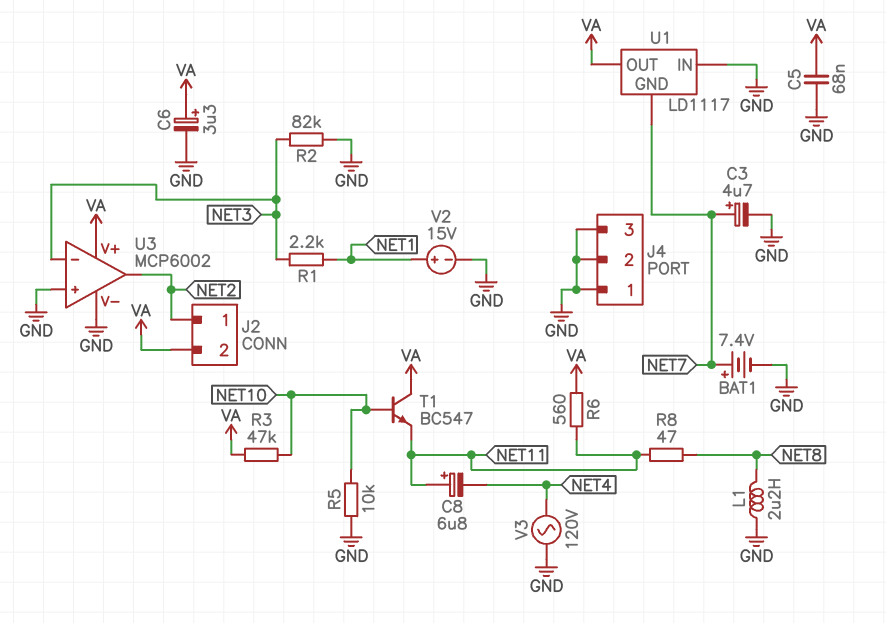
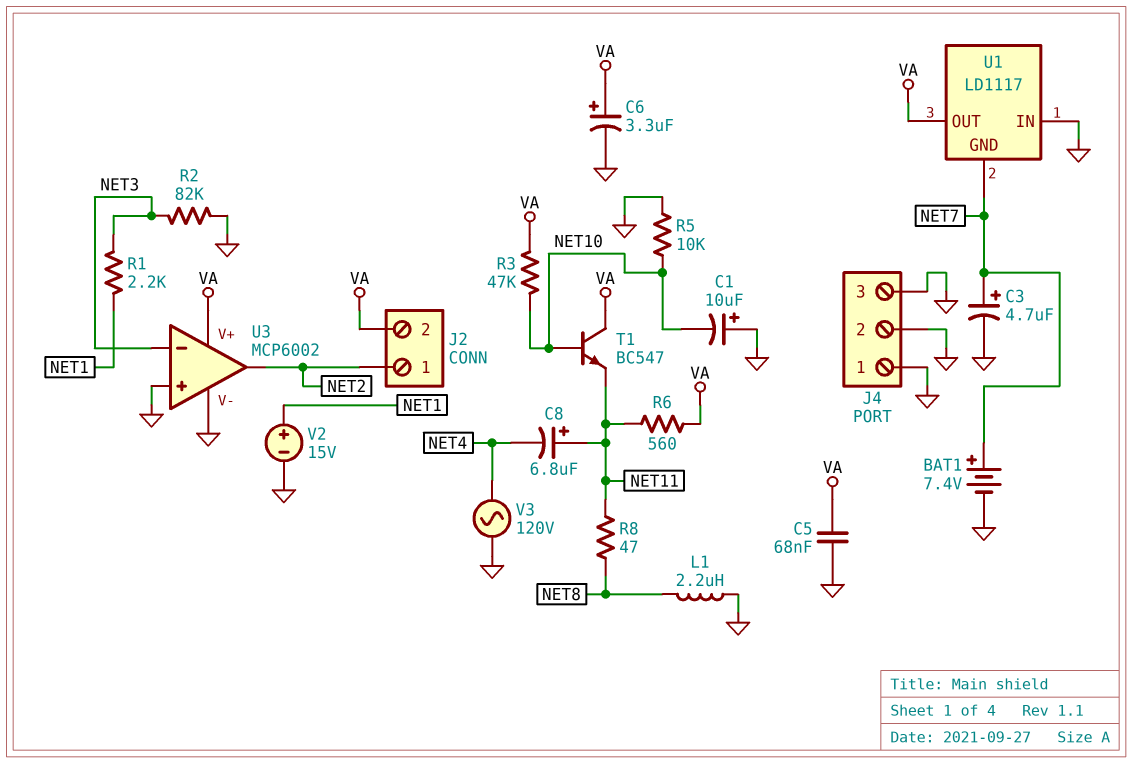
C1: none -> 10uF (plus GND, minus NET10)

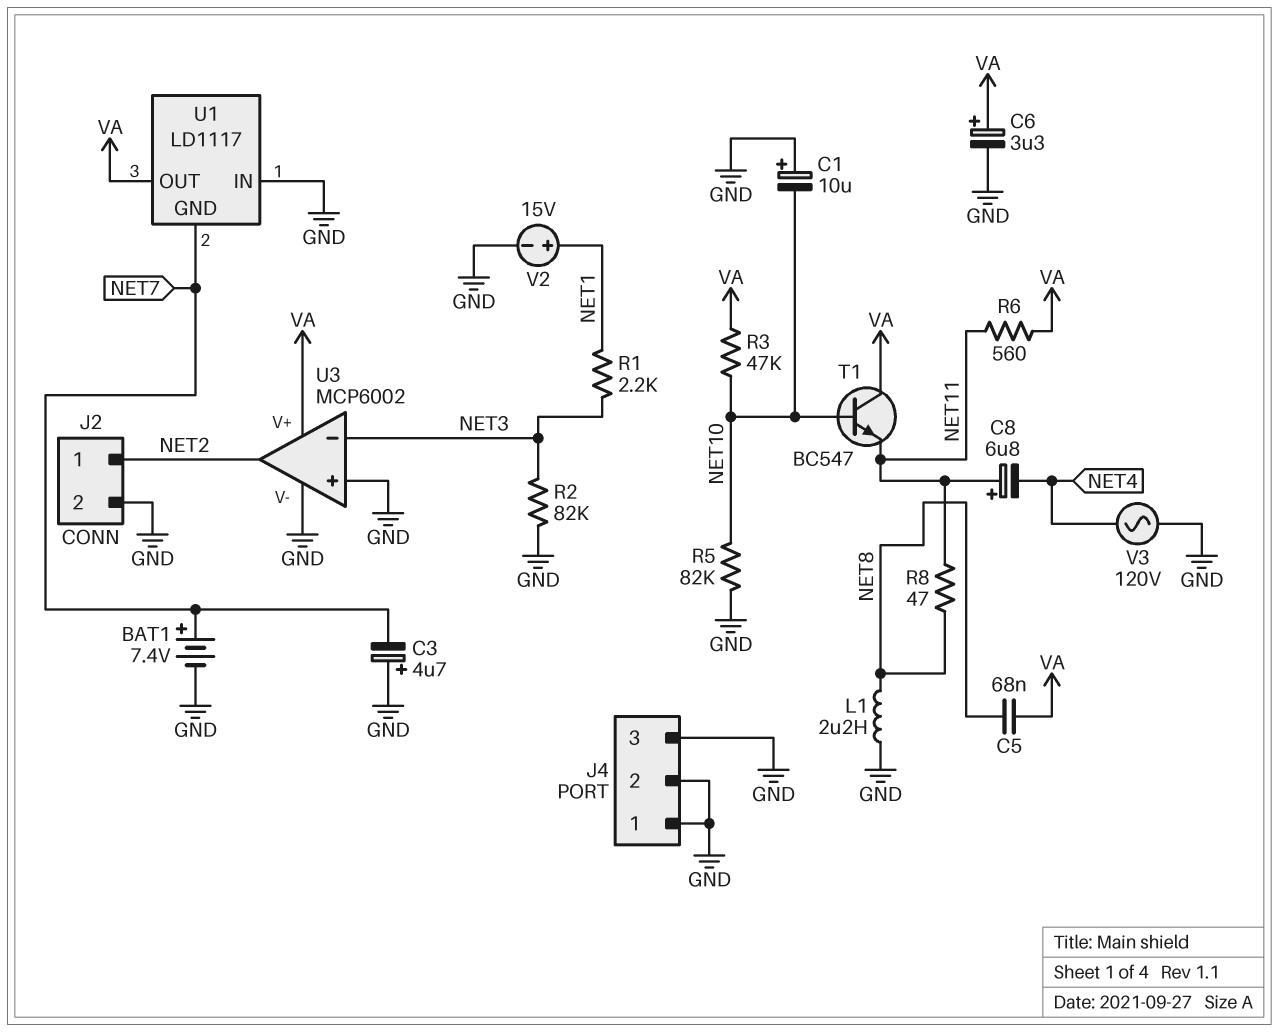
C3: 4.7uF (plus NET7, minus GND) -> 4.7uF (plus GND, minus NET7)
C5: 68nF (GND, VA) -> 68nF (NET8, VA)
J2 pin 2: VA -> GND
R5: 10k (GND, NET10) -> 82k (GND, NET10)

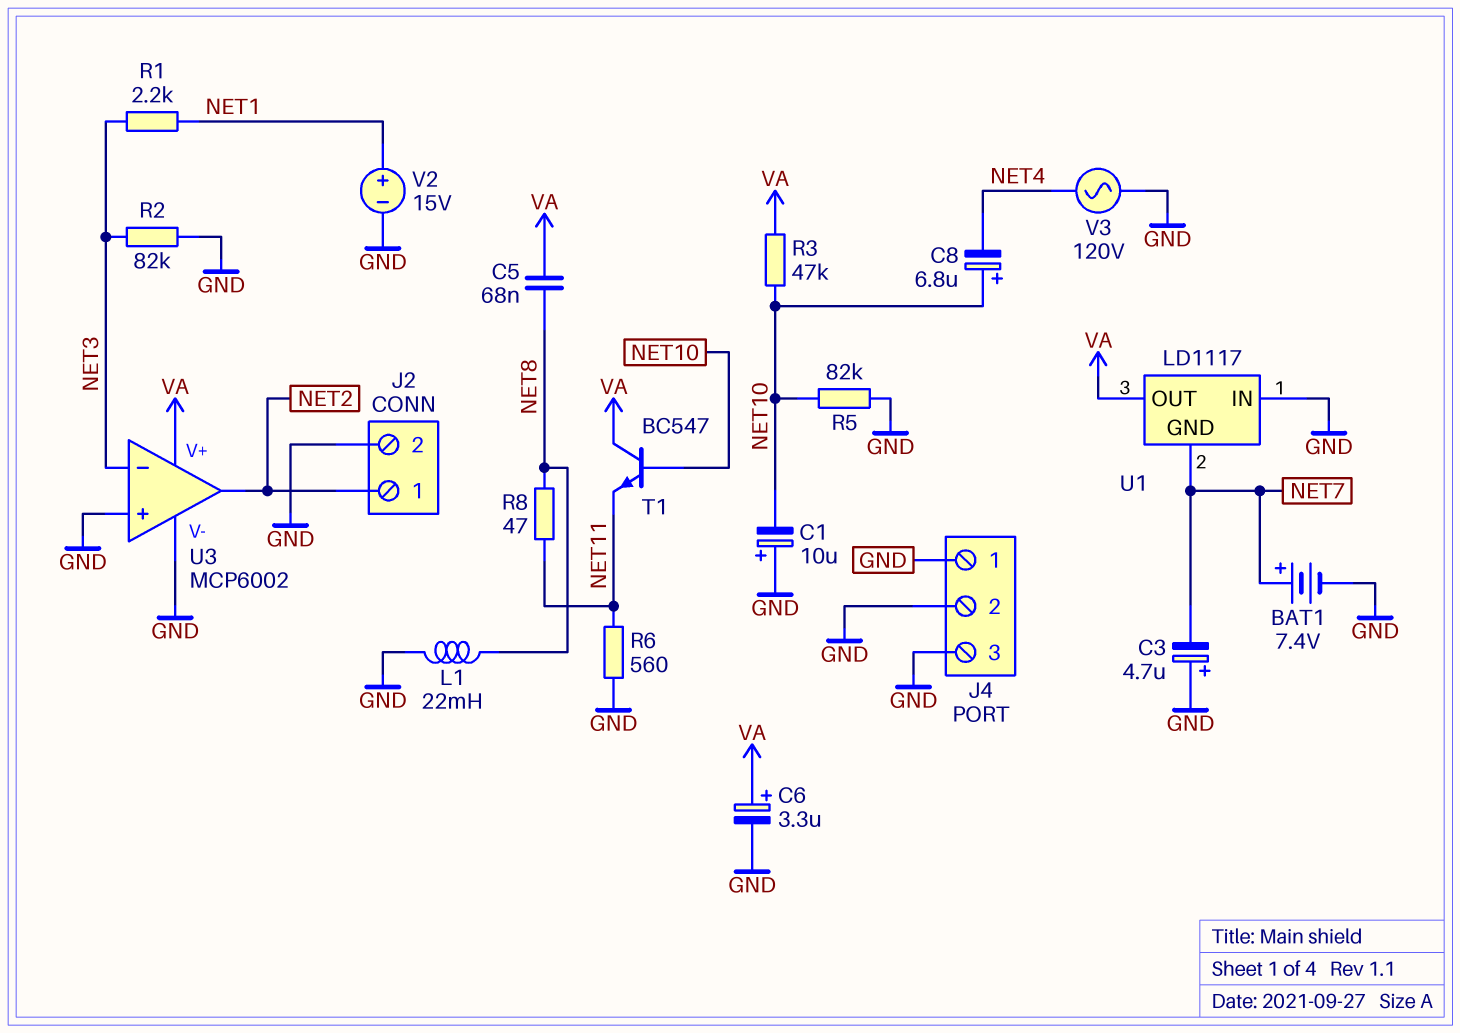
C8: 6.8uF (plus NET11, minus NET4) -> 6.8uF (plus NET10, minus NET4)
L1: 2.2uH (GND, NET8) -> 22mH (GND, NET8)
R6: 560 (NET11, VA) -> 560 (GND, NET11)

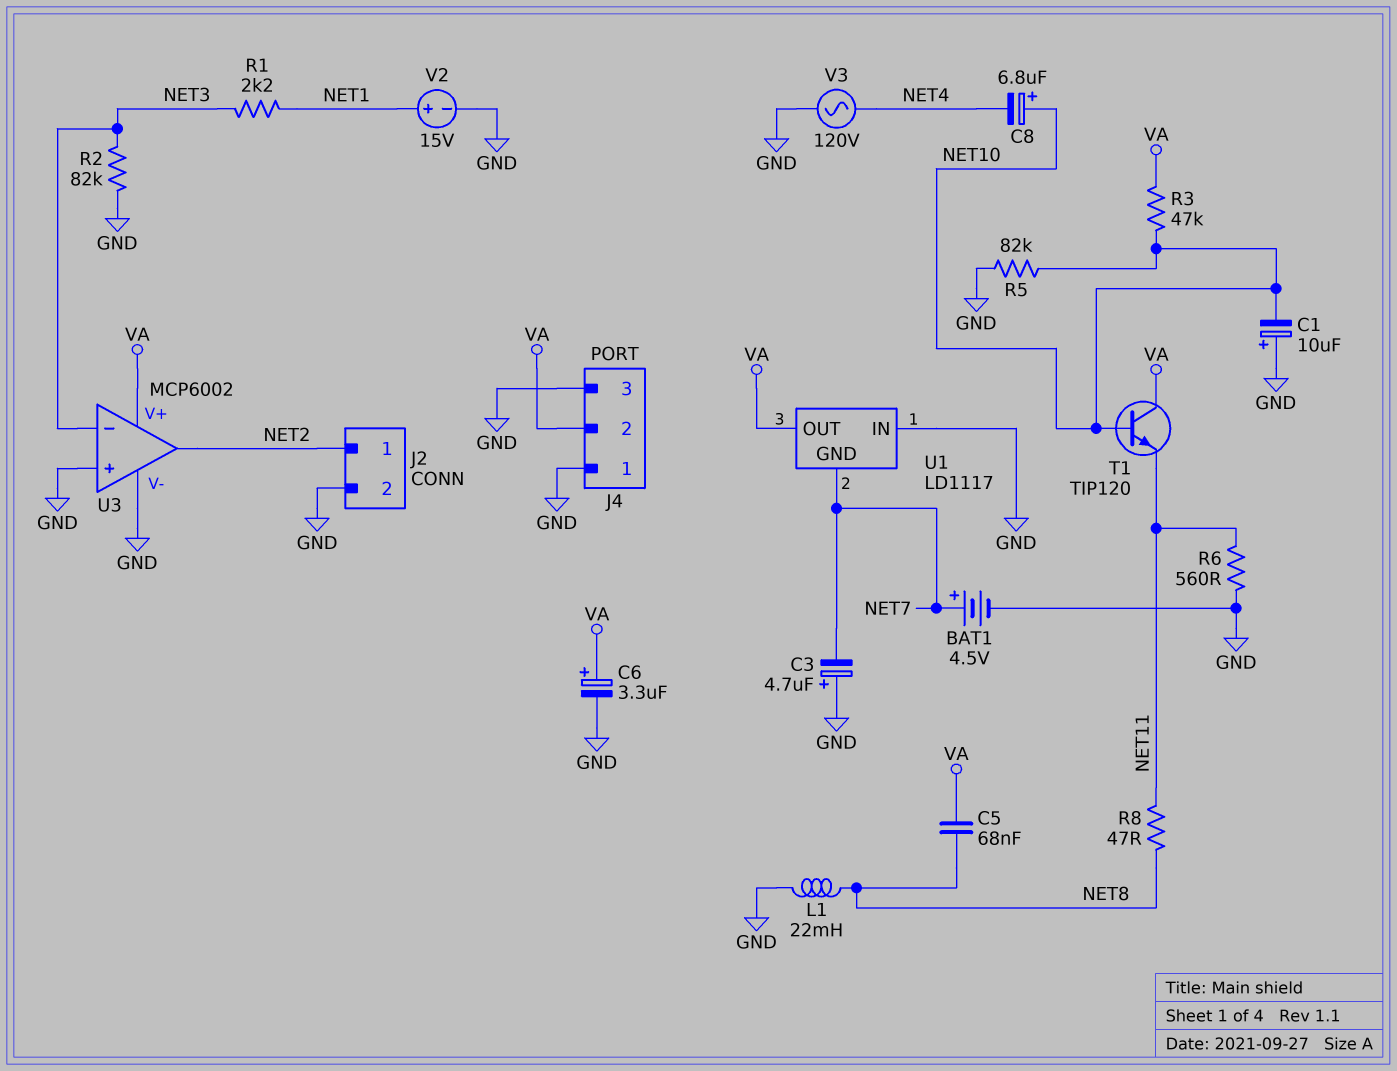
BAT1: 7.4V (plus NET7, minus GND) -> 4.5V (plus NET7, minus GND)
J4 pin 2: GND -> VA
T1: NPN BC547 (B NET10, C VA, E NET11) -> NPN TIP120 (B NET10, C VA, E NET11)

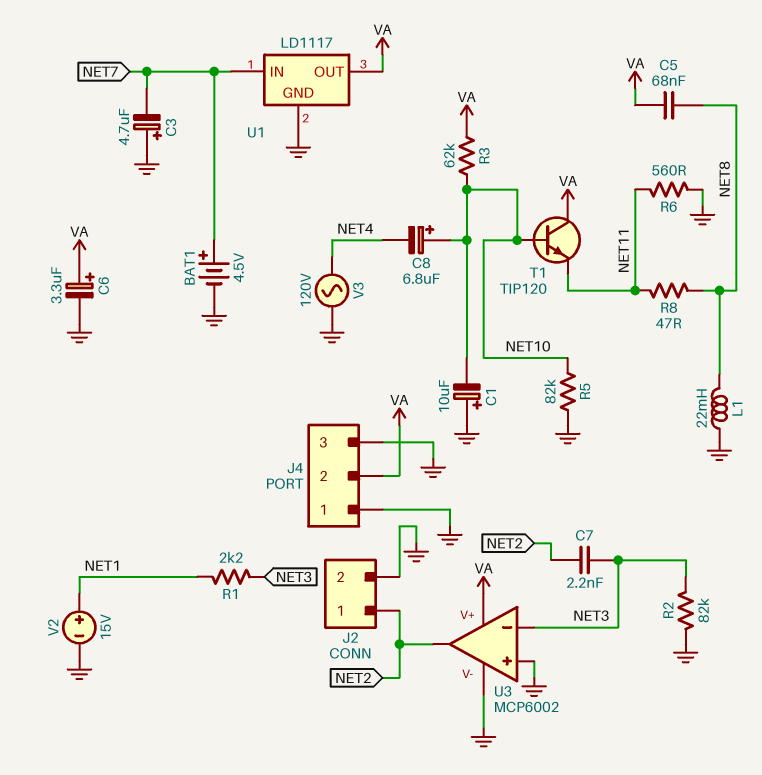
C7: none -> 2.2nF (NET2, NET3)
R3: 47k (NET10, VA) -> 62k (NET10, VA)
U1 pin GND: NET7 -> GND
U1 pin IN: GND -> NET7

